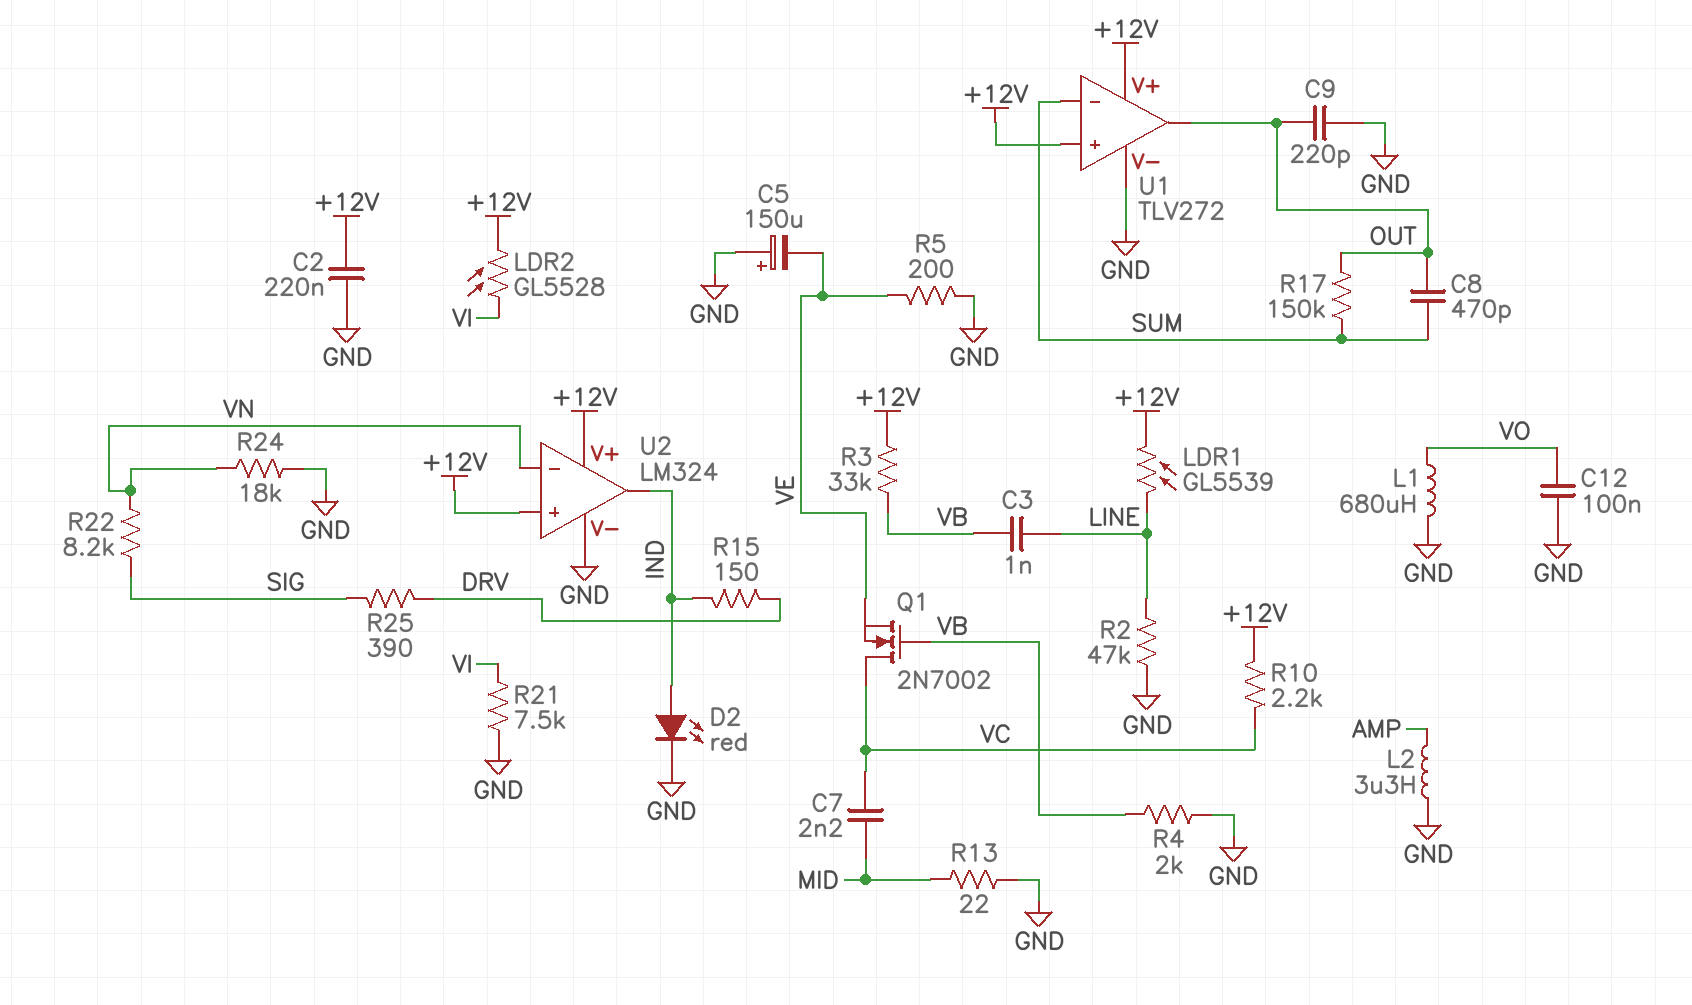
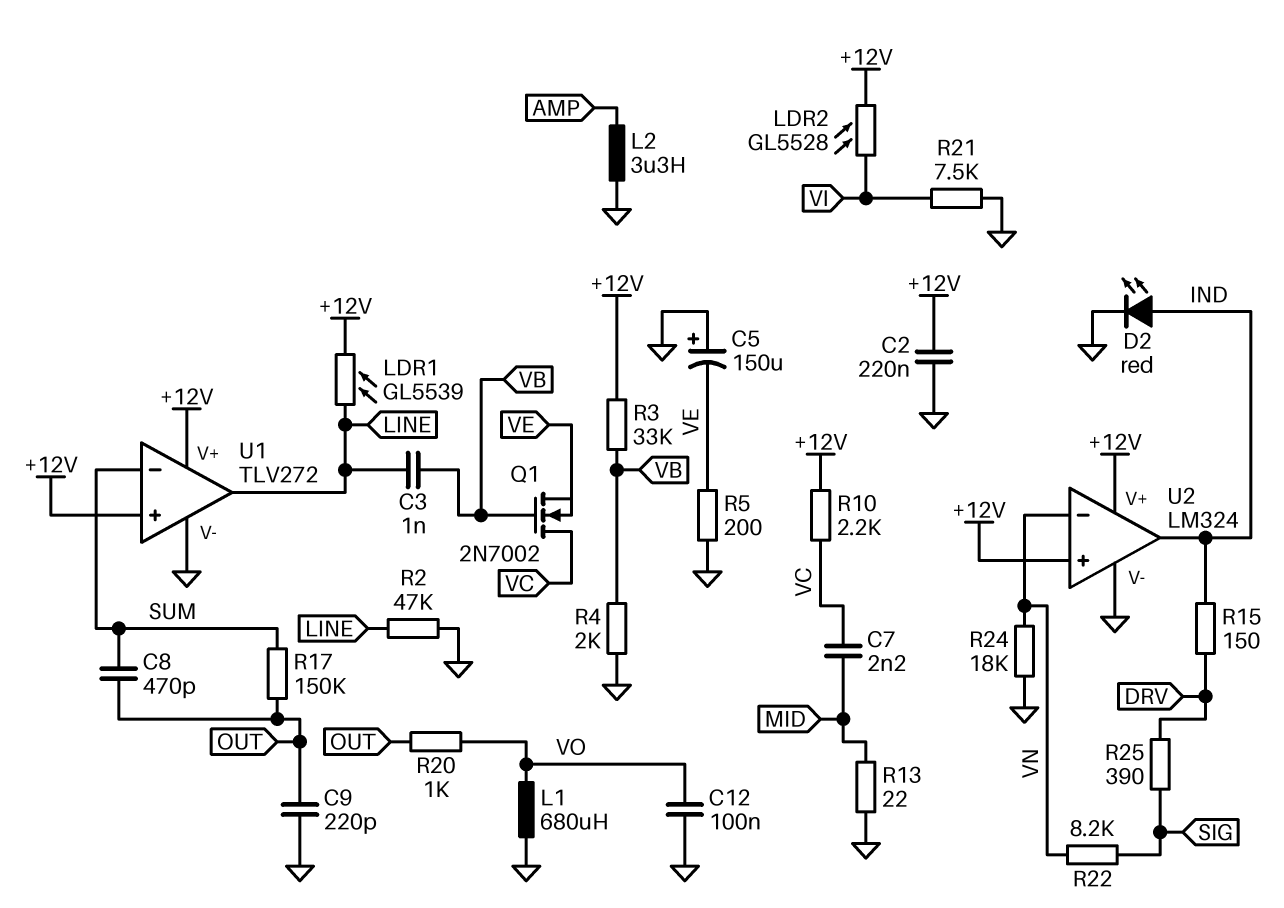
R20: none -> 1k (OUT, VO)
U1 pin out: OUT -> LINE

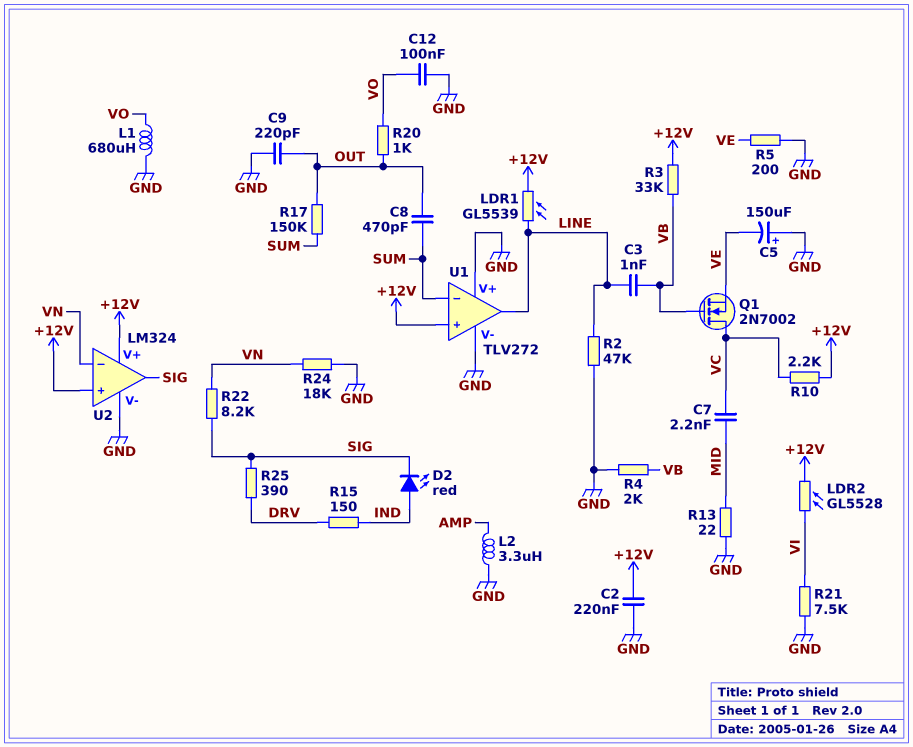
D2: LED red (A IND, K GND) -> LED red (A IND, K SIG)
U1 pin V+: +12V -> GND
U2 pin out: IND -> SIG

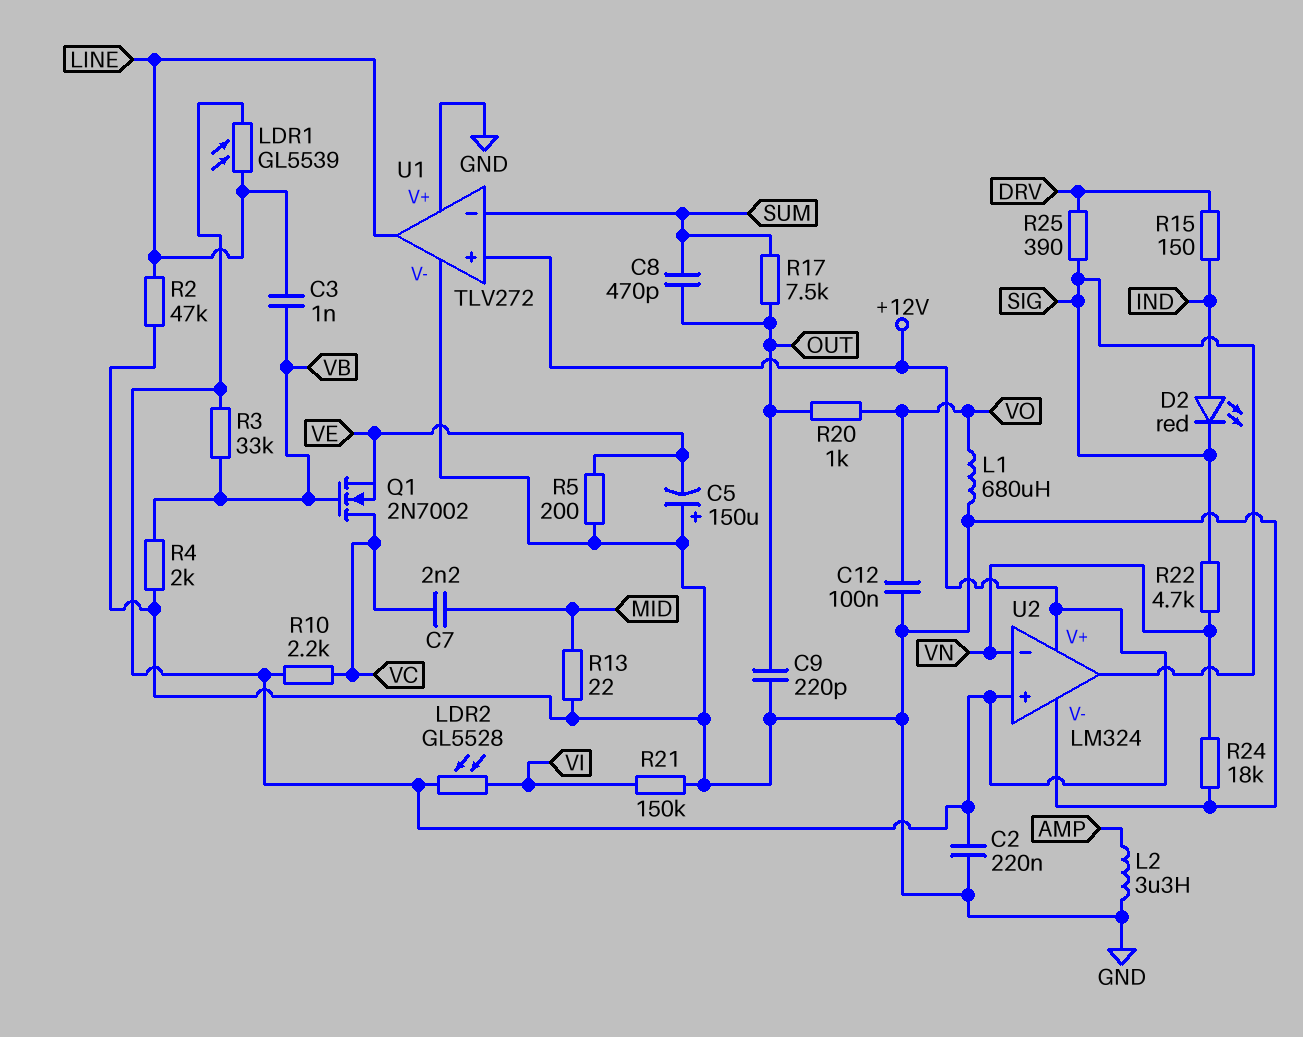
R17: 150k (OUT, SUM) -> 7.5k (OUT, SUM)
R21: 7.5k (GND, VI) -> 150k (GND, VI)
R22: 8.2k (SIG, VN) -> 4.7k (SIG, VN)

